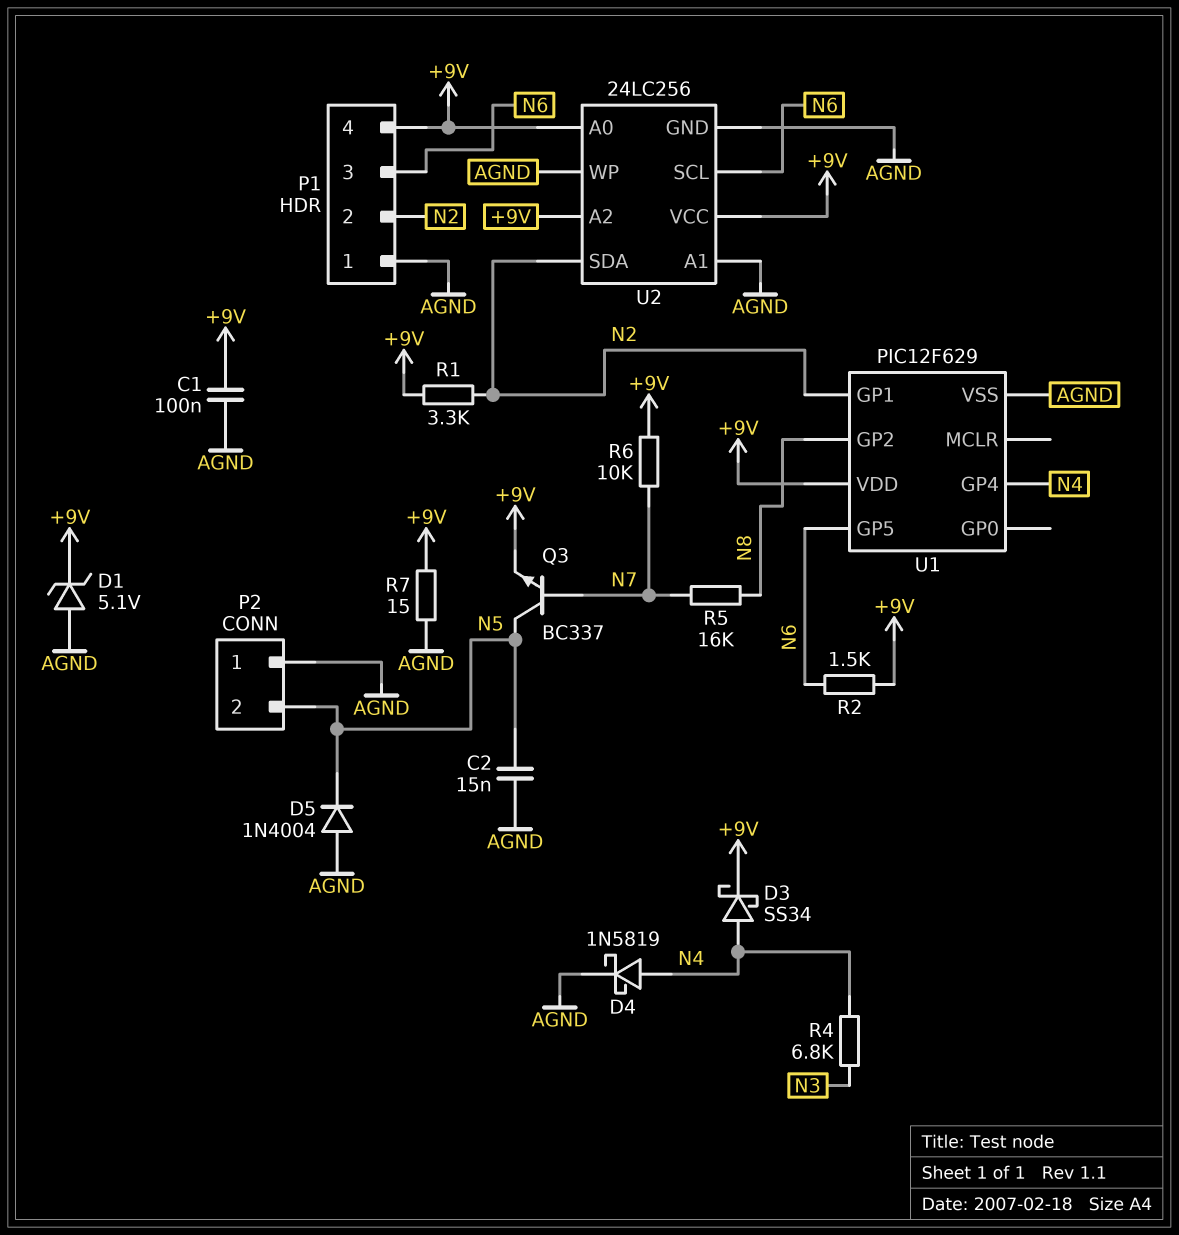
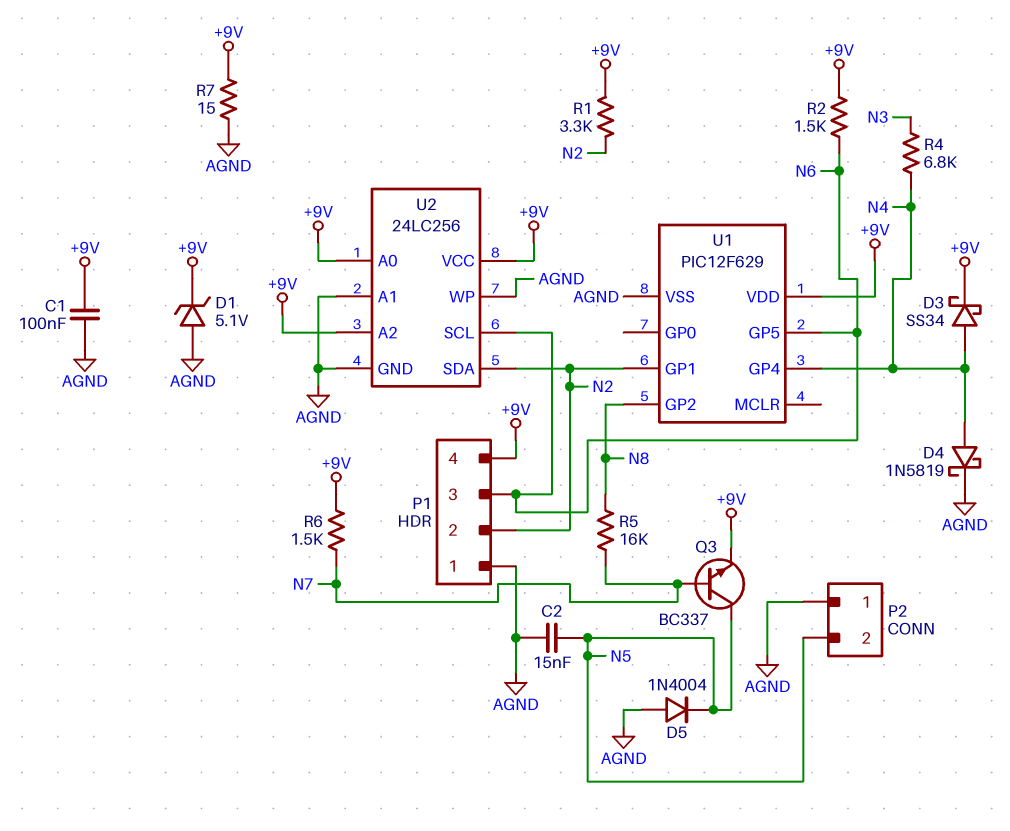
R6: 10k (+9V, N7) -> 1.5k (+9V, N7)

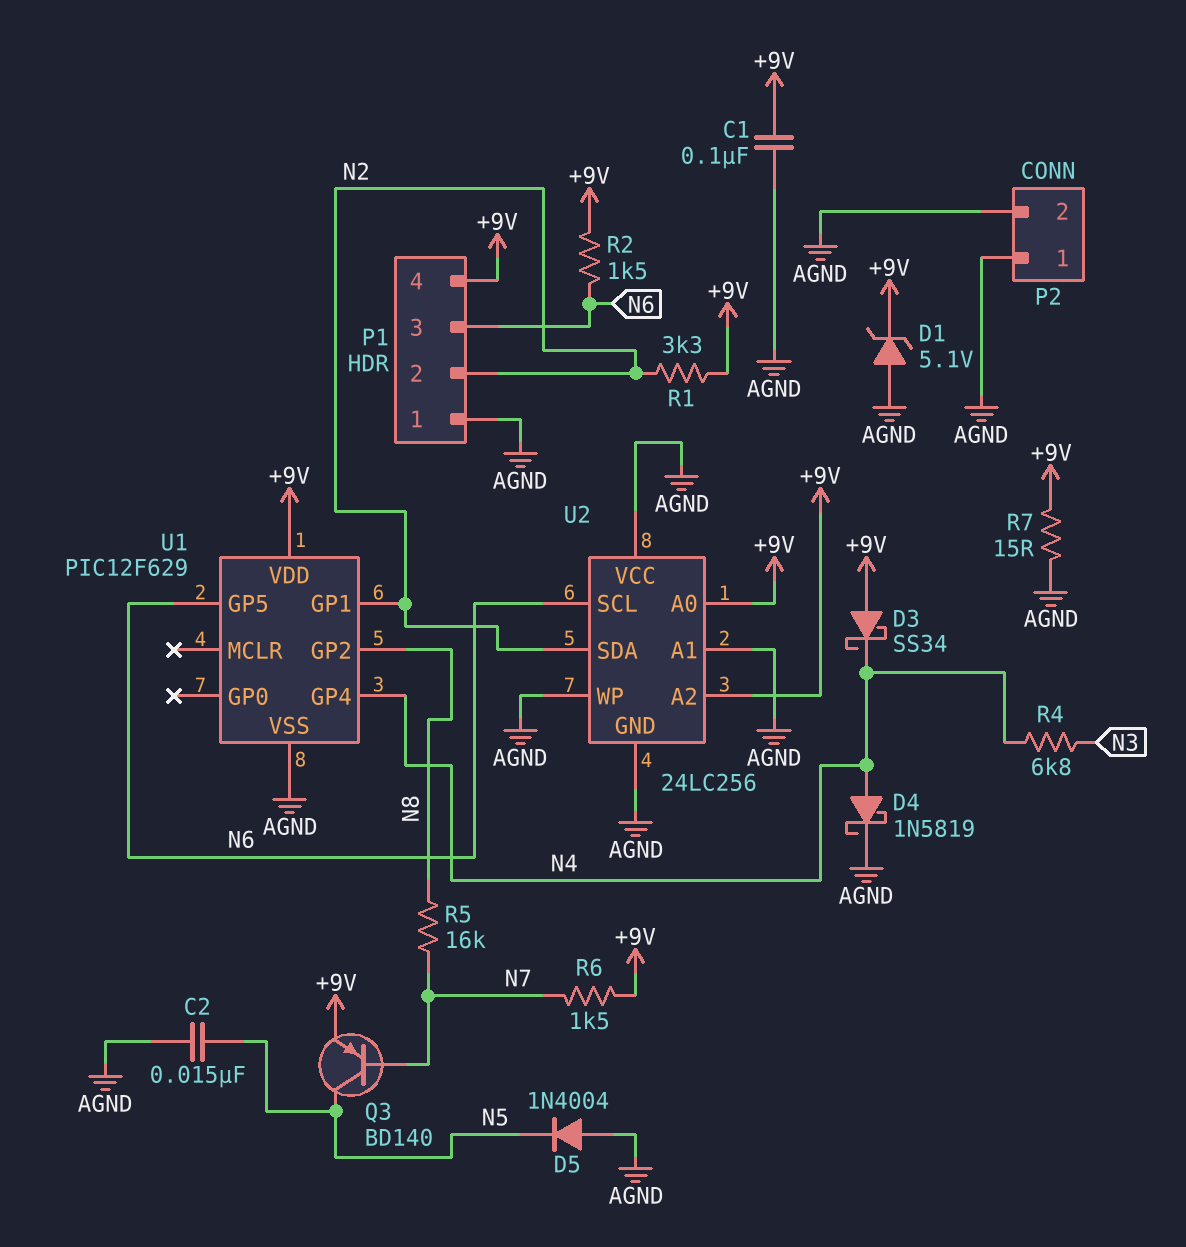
D3: schottky SS34 (A N4, K +9V) -> schottky SS34 (A +9V, K N4)
P2 pin 2: N5 -> AGND
Q3: NPN BC337 (B N7, C N5, E +9V) -> PNP BD140 (B N7, C N5, E +9V)
U2 pin VCC: +9V -> AGND

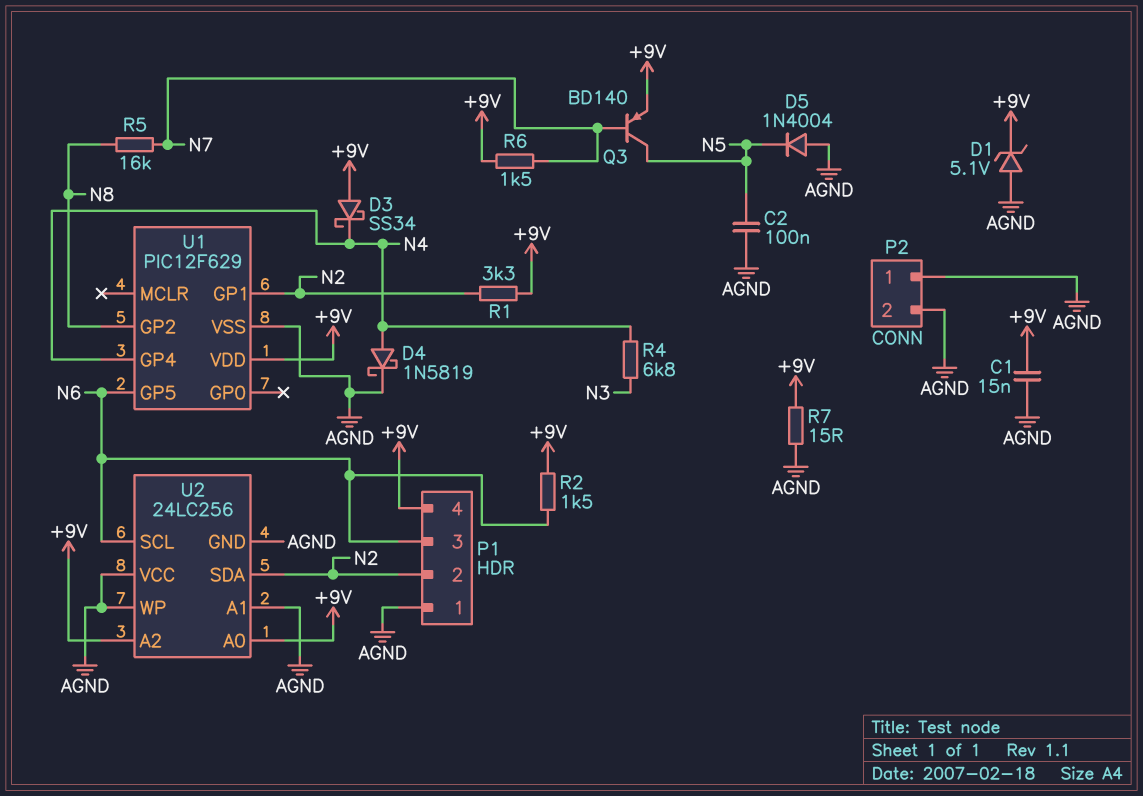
C1: 100nF (+9V, AGND) -> 15nF (+9V, AGND)
C2: 15nF (AGND, N5) -> 100nF (AGND, N5)

